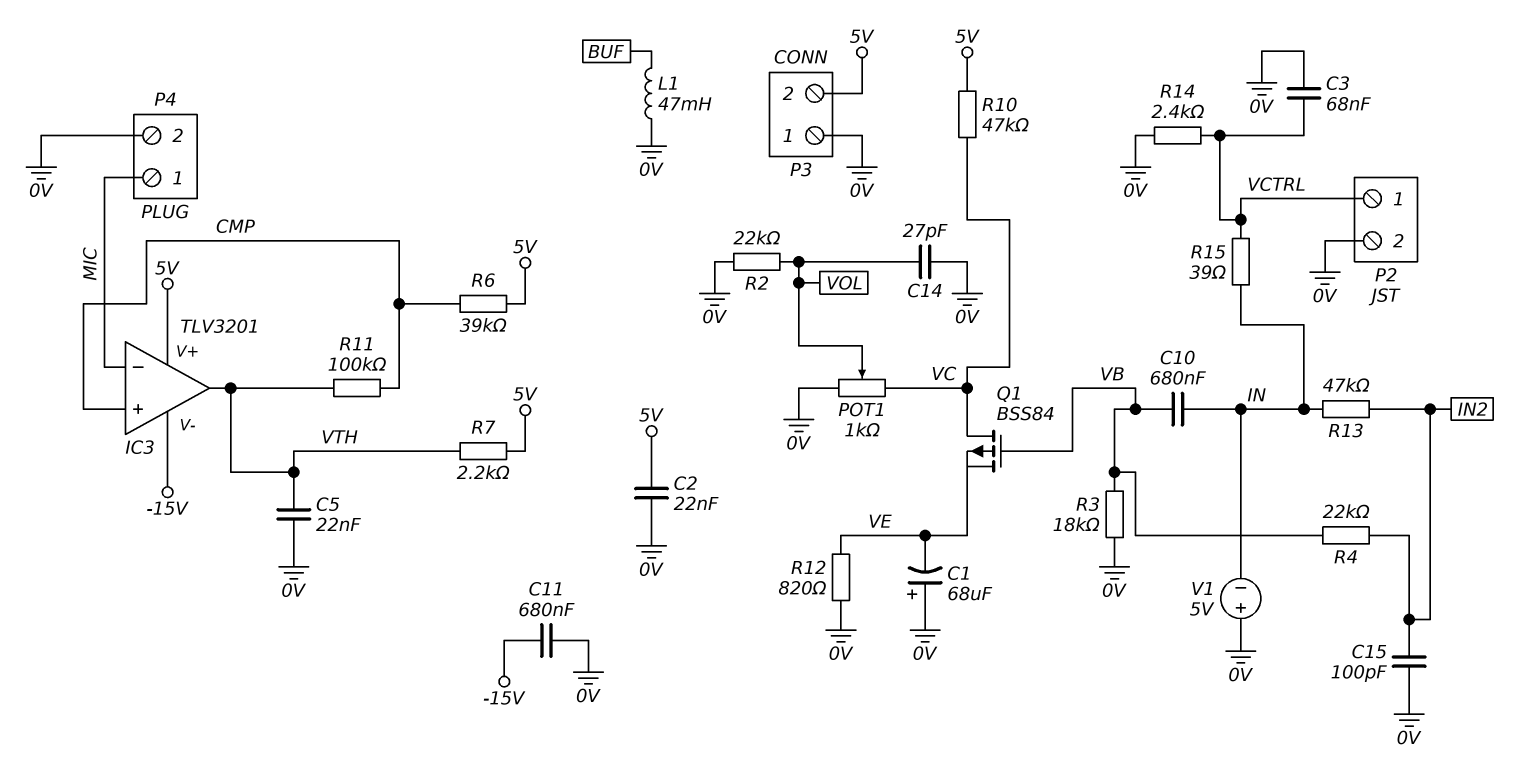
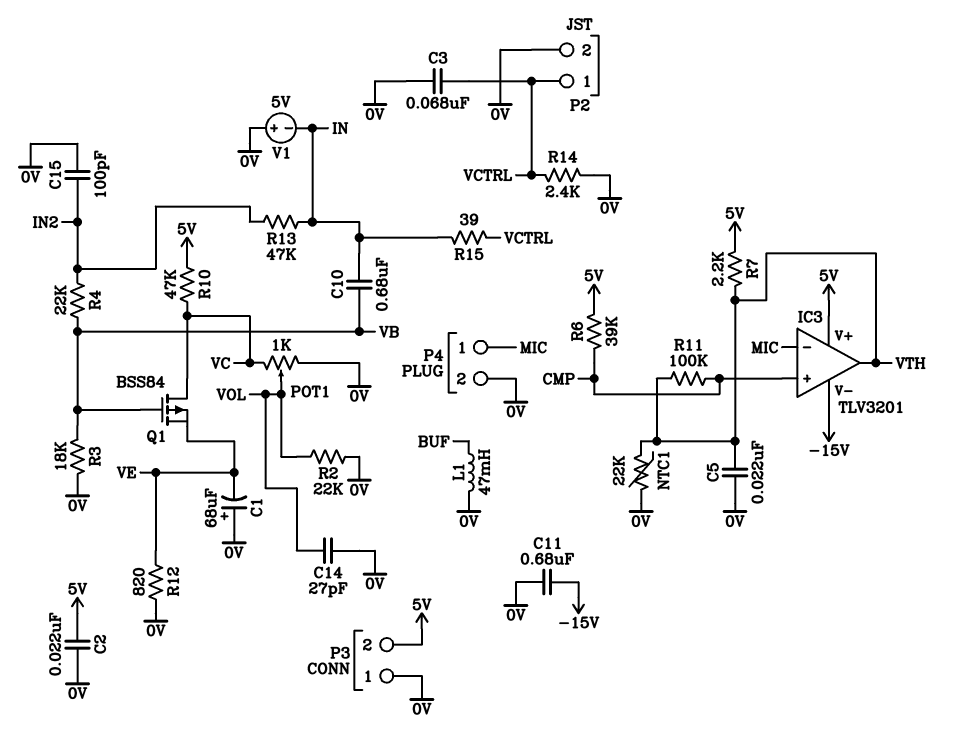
NTC1: none -> 22k (0V, VTH)

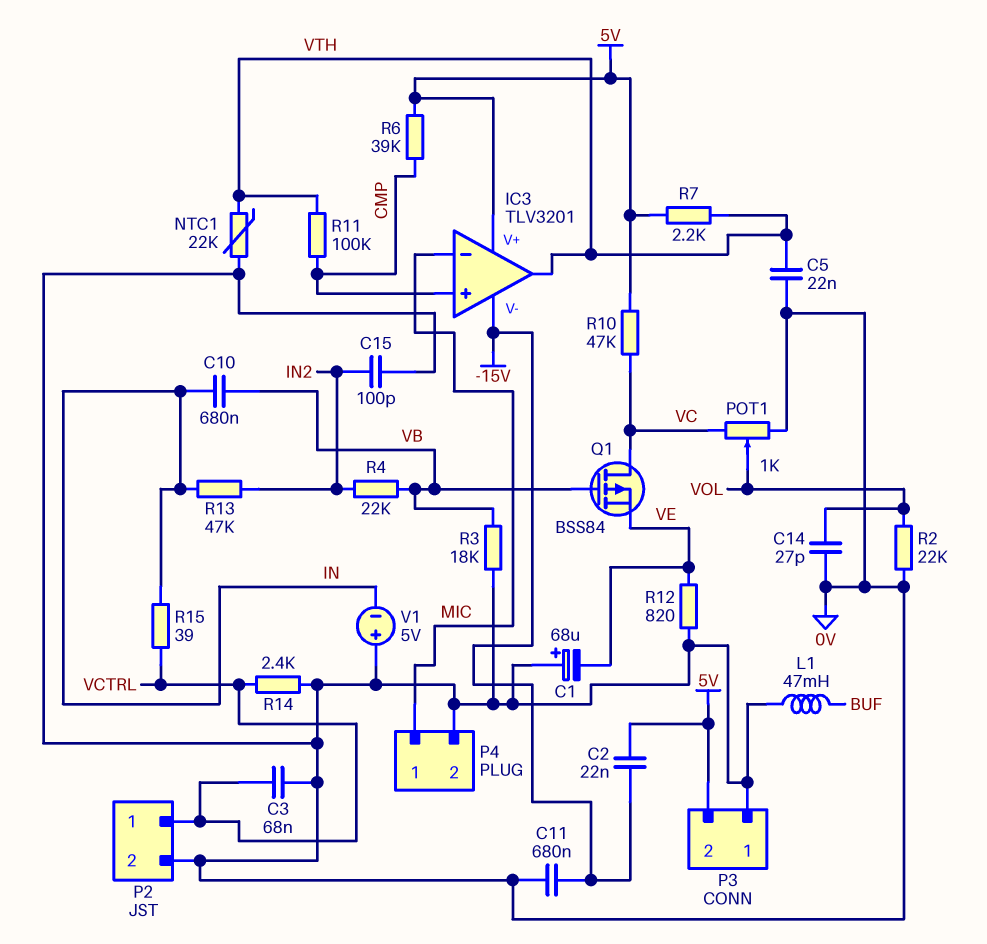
C2: 22nF (0V, 5V) -> 22nF (-15V, 5V)

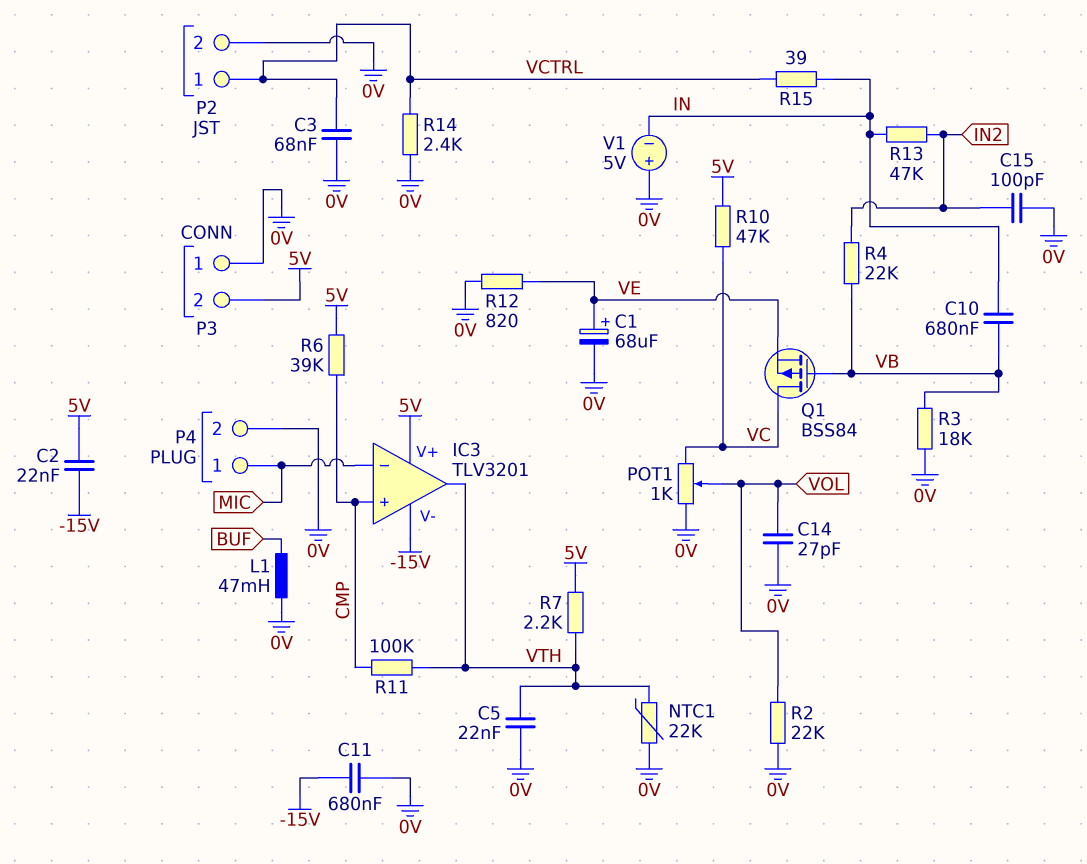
C1: 68uF (plus 0V, minus VE) -> 68uF (plus VE, minus 0V)

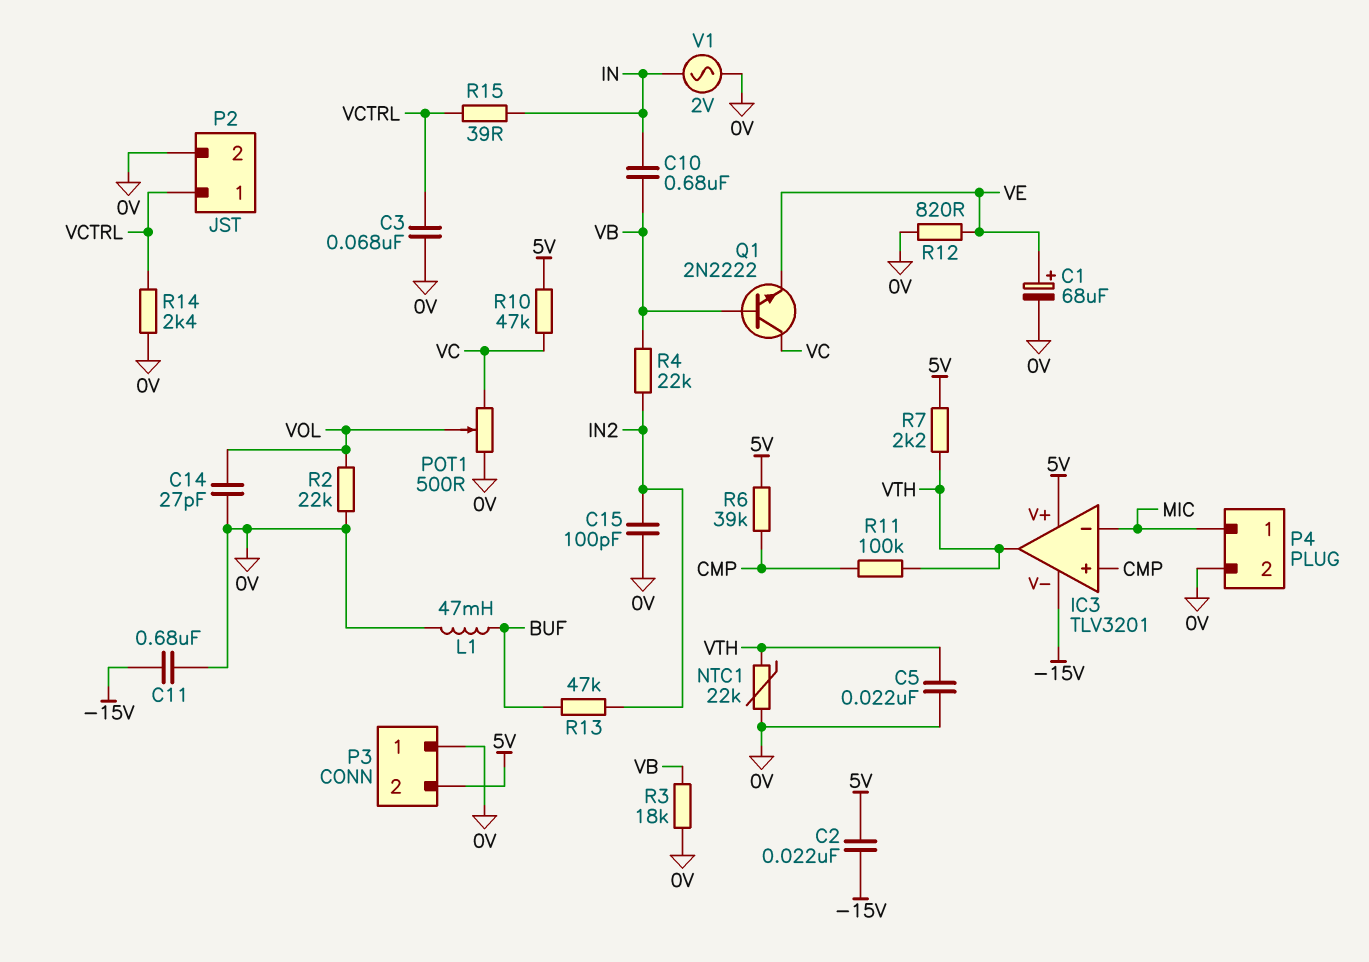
POT1: 1k (0V, VC, wiper VOL) -> 500 (0V, VC, wiper VOL)
Q1: PMOS BSS84 (G VB, D VC, S VE) -> NPN 2N2222 (B VB, C VC, E VE)
R13: 47k (IN, IN2) -> 47k (BUF, IN2)
V1: 5V (plus 0V, minus IN) -> AC 2V (0V, IN)

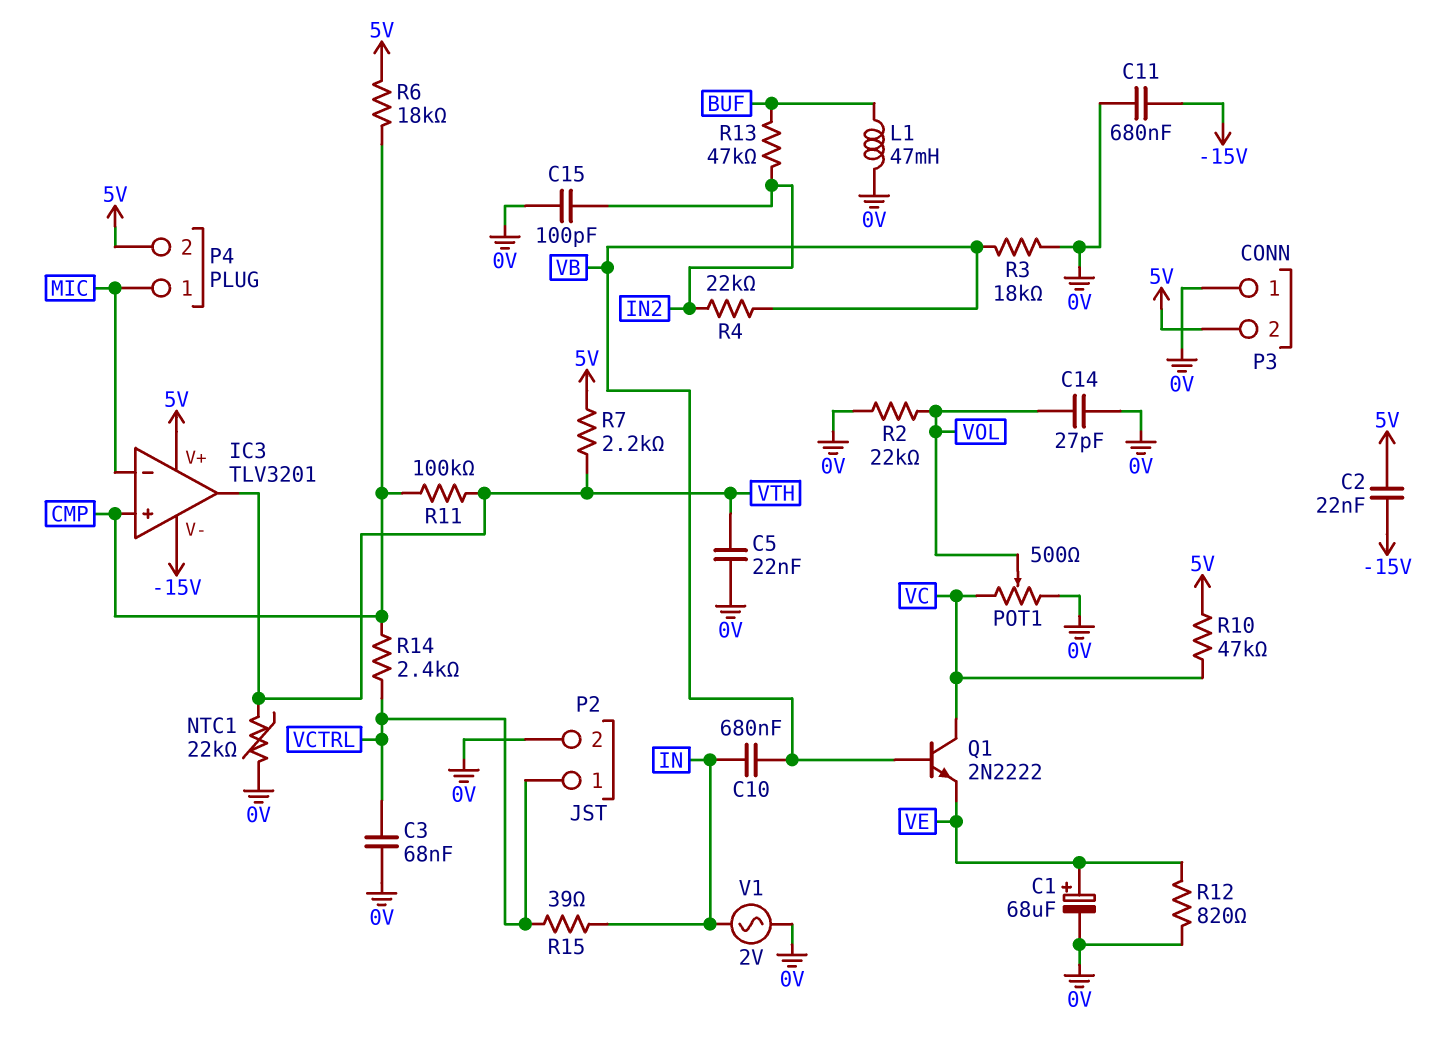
P4 pin 2: 0V -> 5V
R6: 39k (5V, CMP) -> 18k (5V, CMP)
R14: 2.4k (0V, VCTRL) -> 2.4k (CMP, VCTRL)

